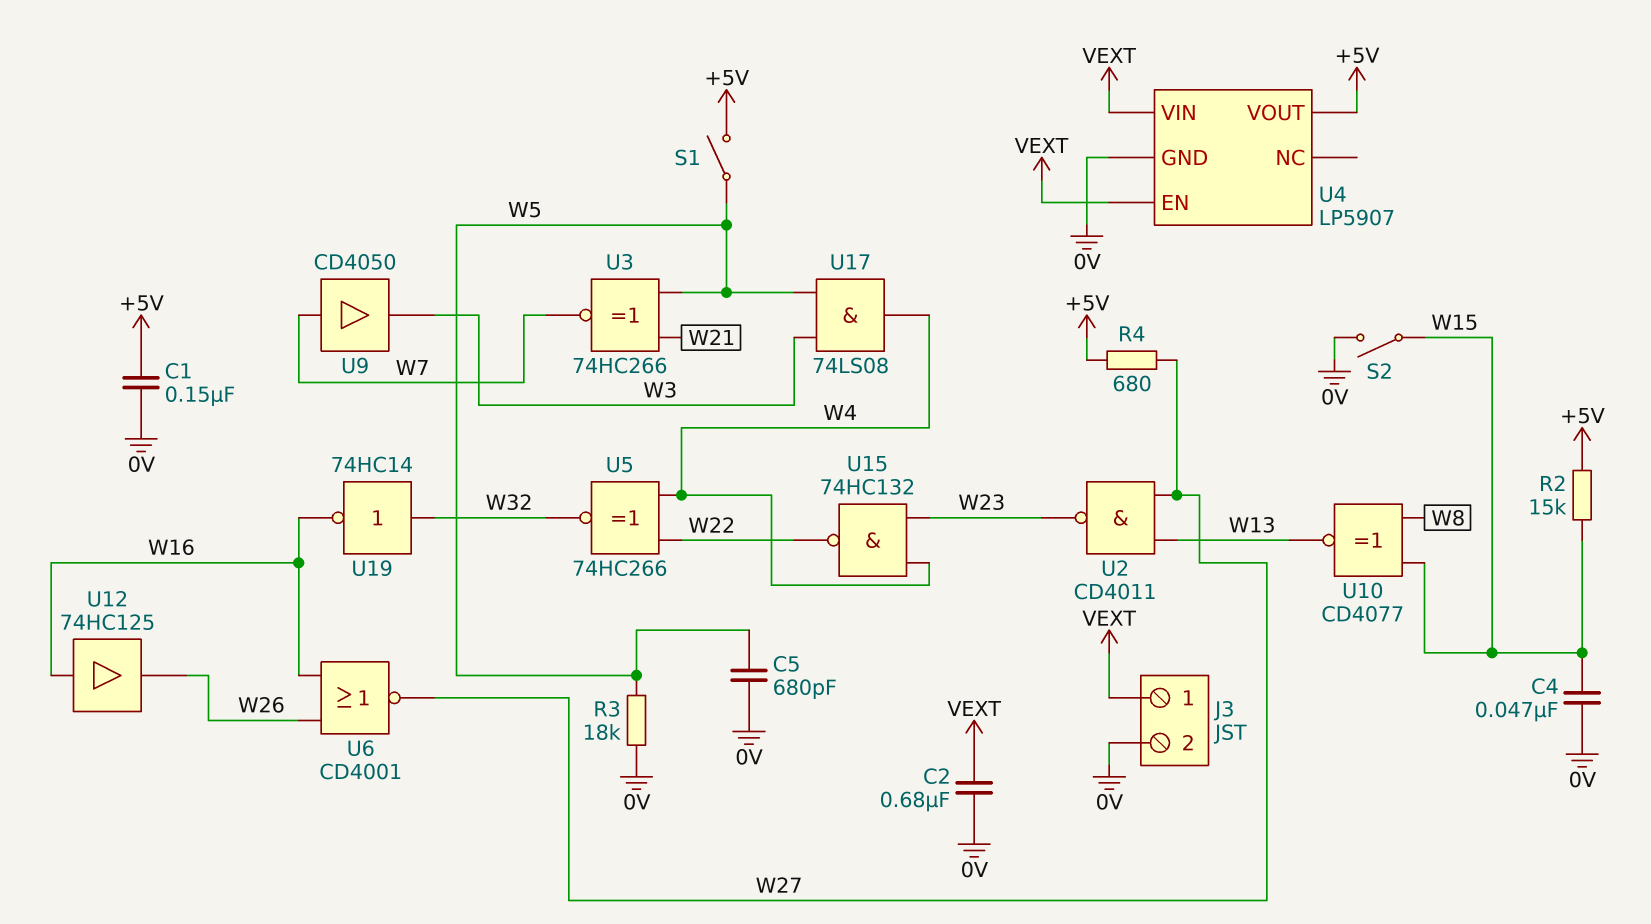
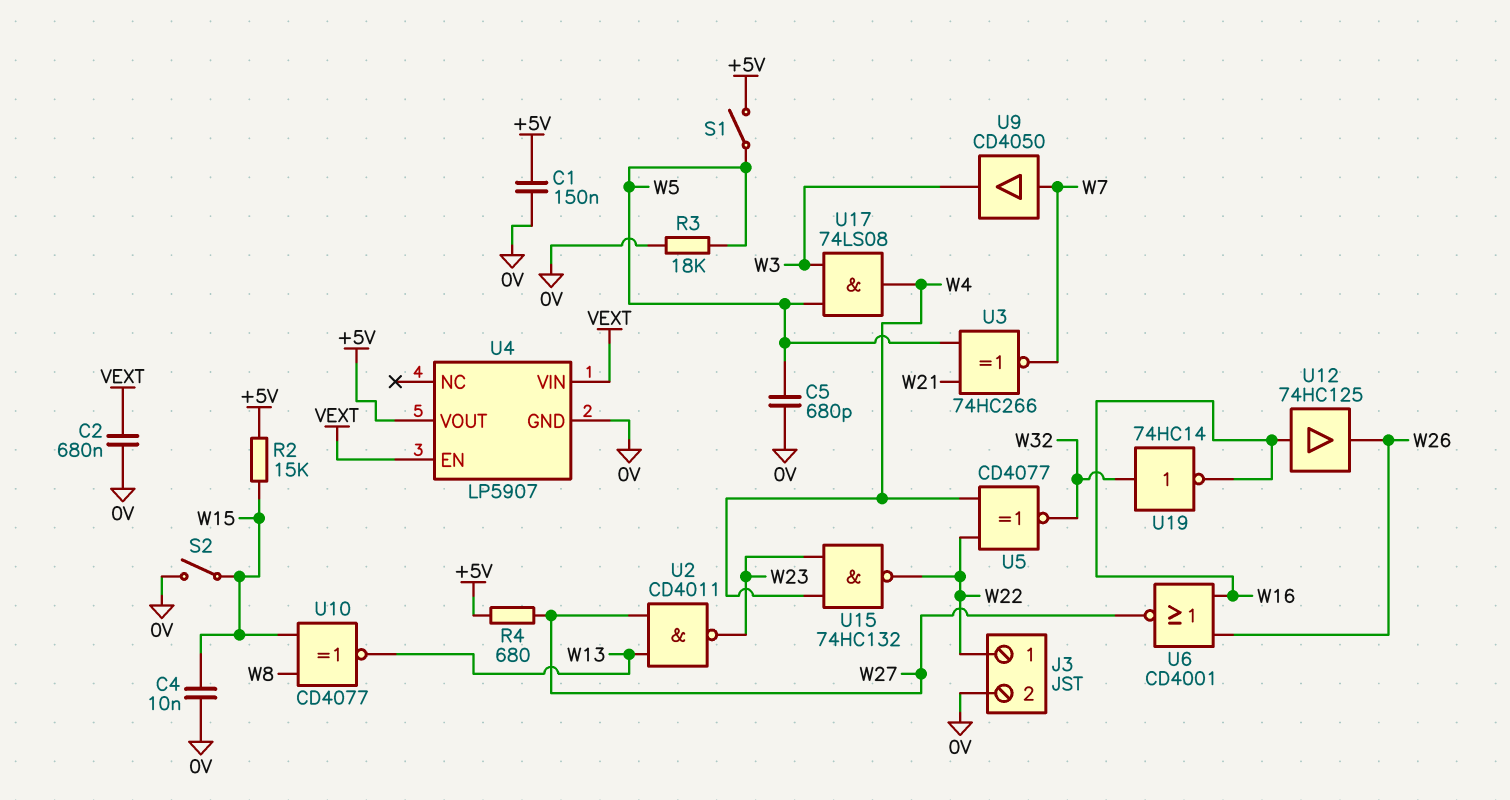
C4: 47nF (0V, W15) -> 10nF (0V, W15)
J3 pin 1: VEXT -> W22
U5: XNOR 74HC266 (in W4, in W22, out W32) -> XNOR CD4077 (in W4, in W22, out W32)

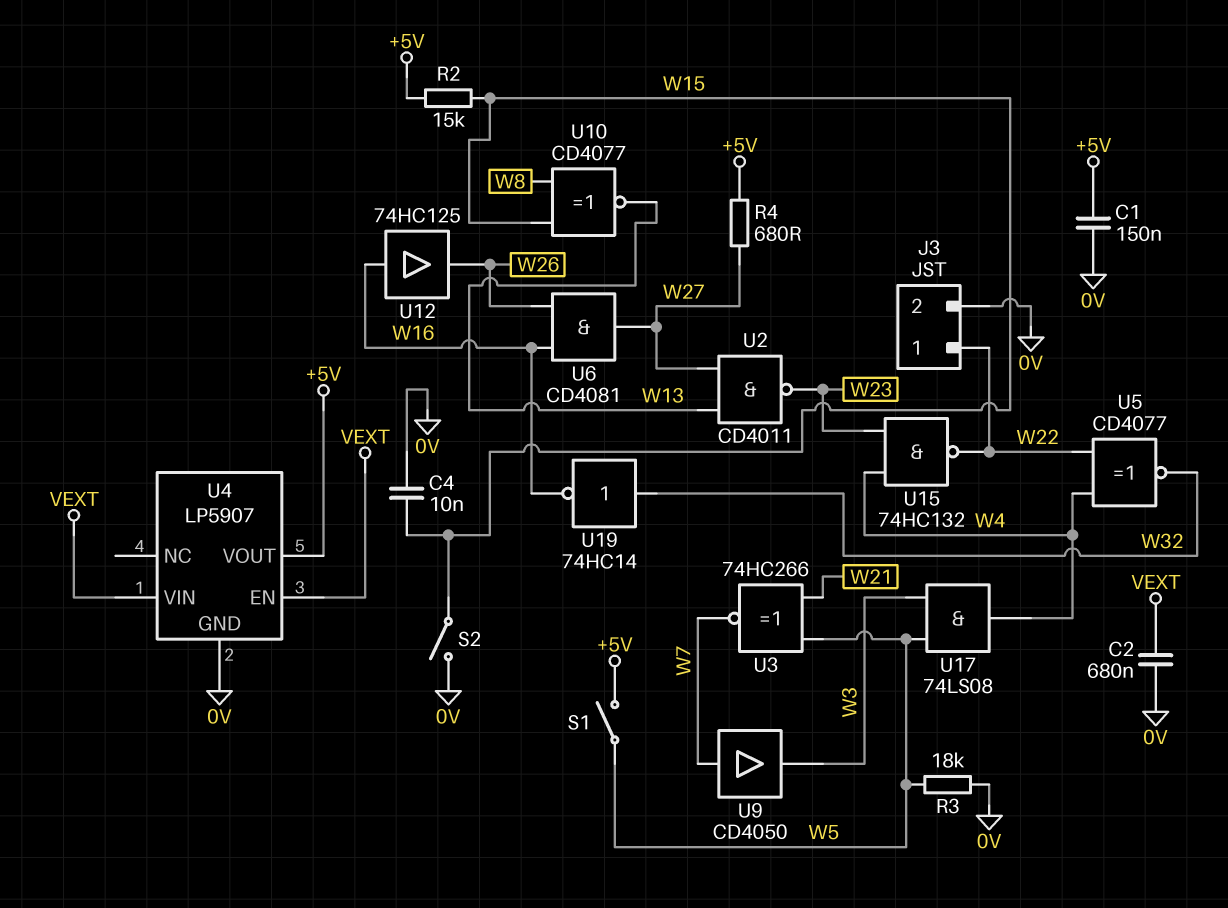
C5: 680pF (0V, W5) -> none
U6: NOR CD4001 (in W16, in W26, out W27) -> AND CD4081 (in W16, in W26, out W27)

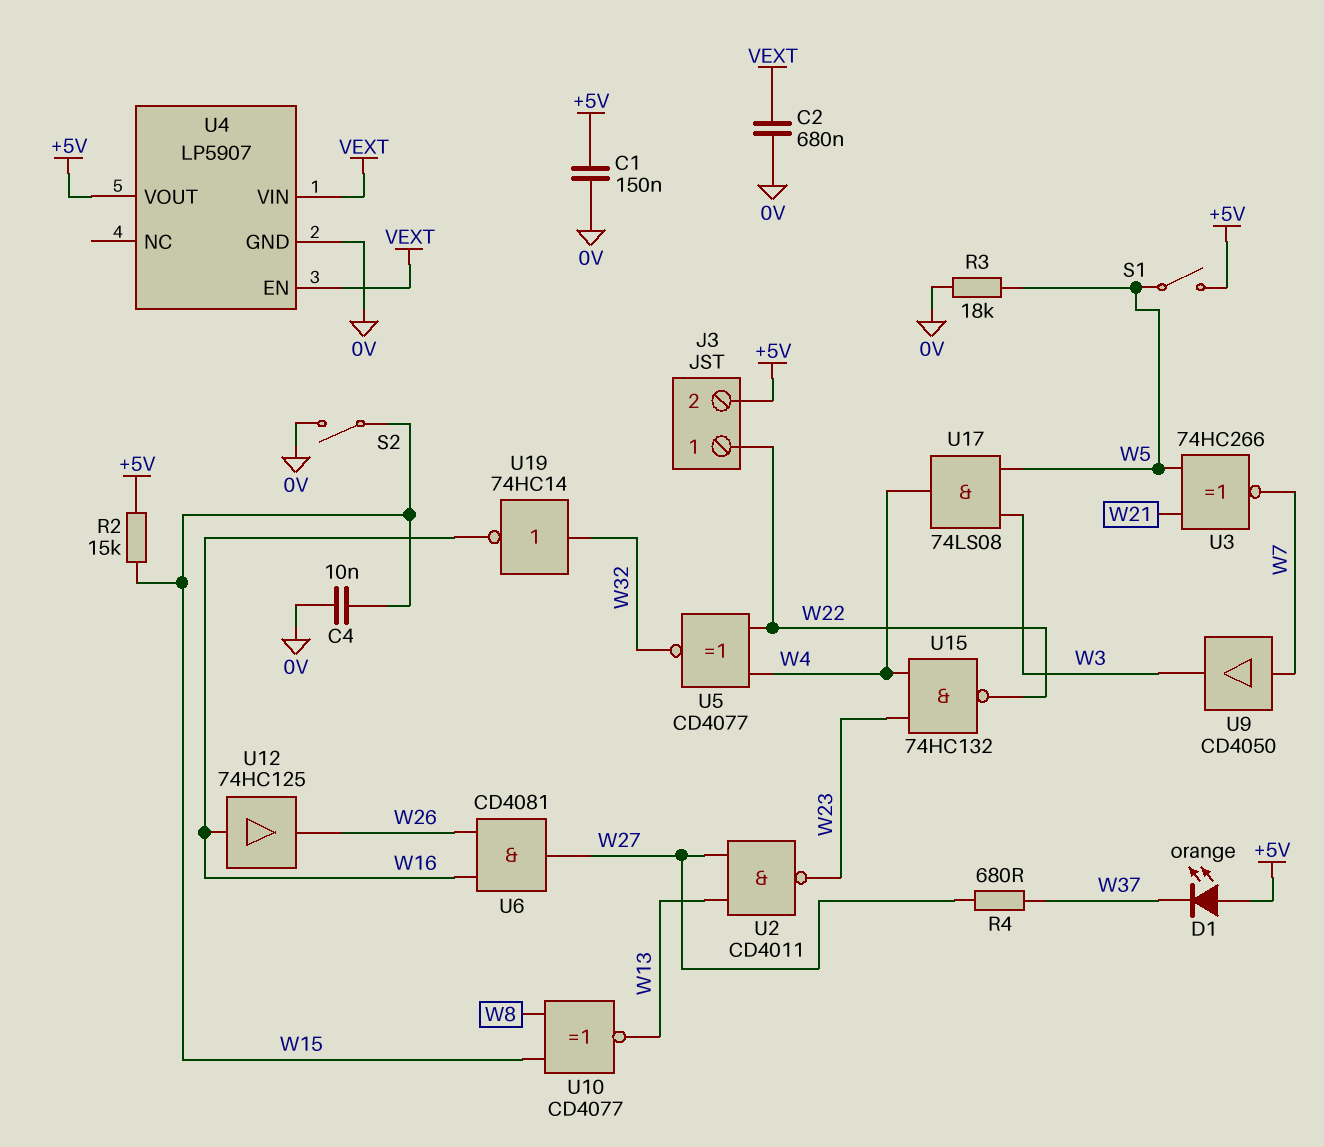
D1: none -> LED orange (A +5V, K W37)
J3 pin 2: 0V -> +5V
R4: 680 (+5V, W27) -> 680 (W27, W37)

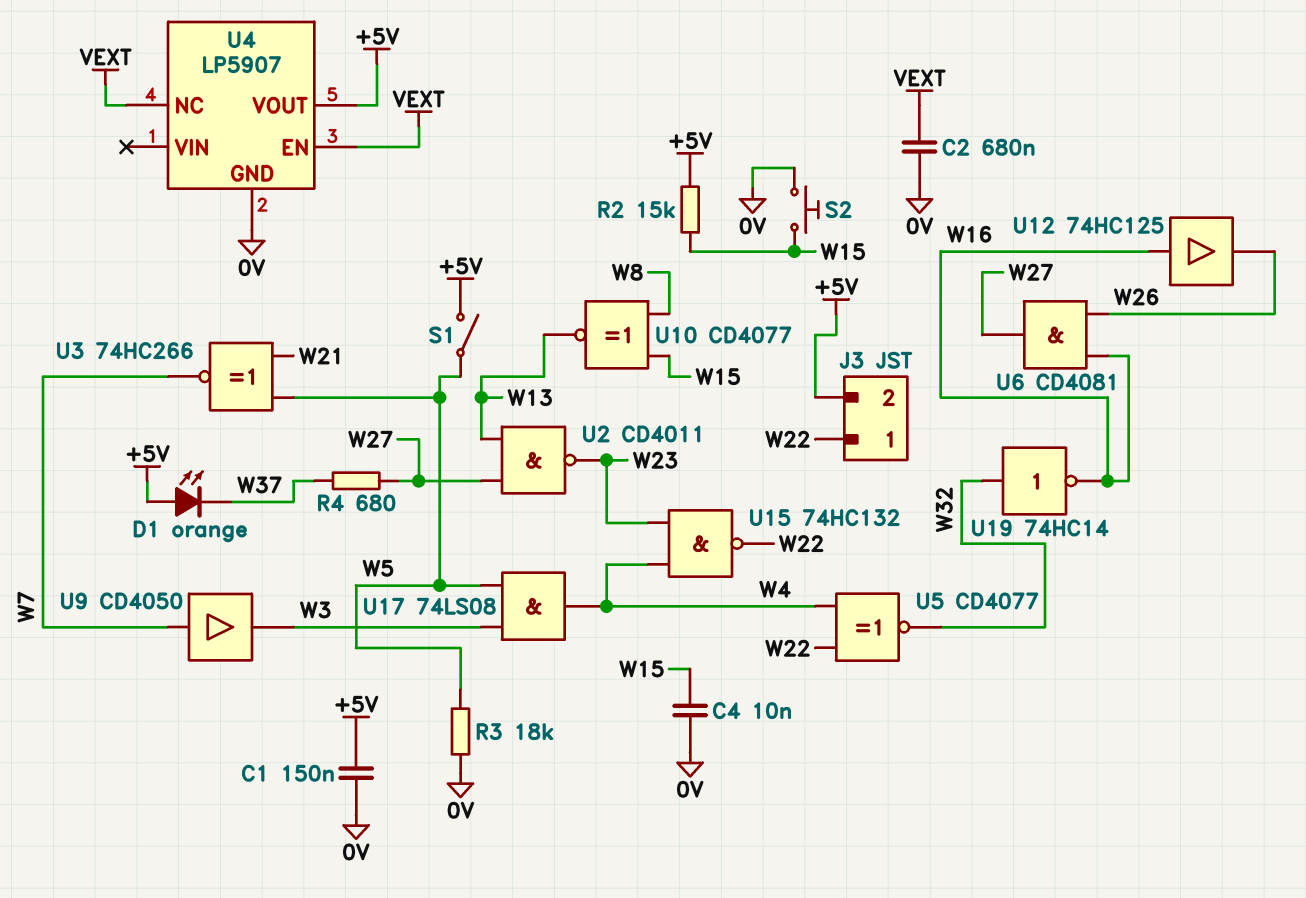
S2: switch (0V, W15) -> button (0V, W15)
U4 pin NC: none -> VEXT
U4 pin VIN: VEXT -> none

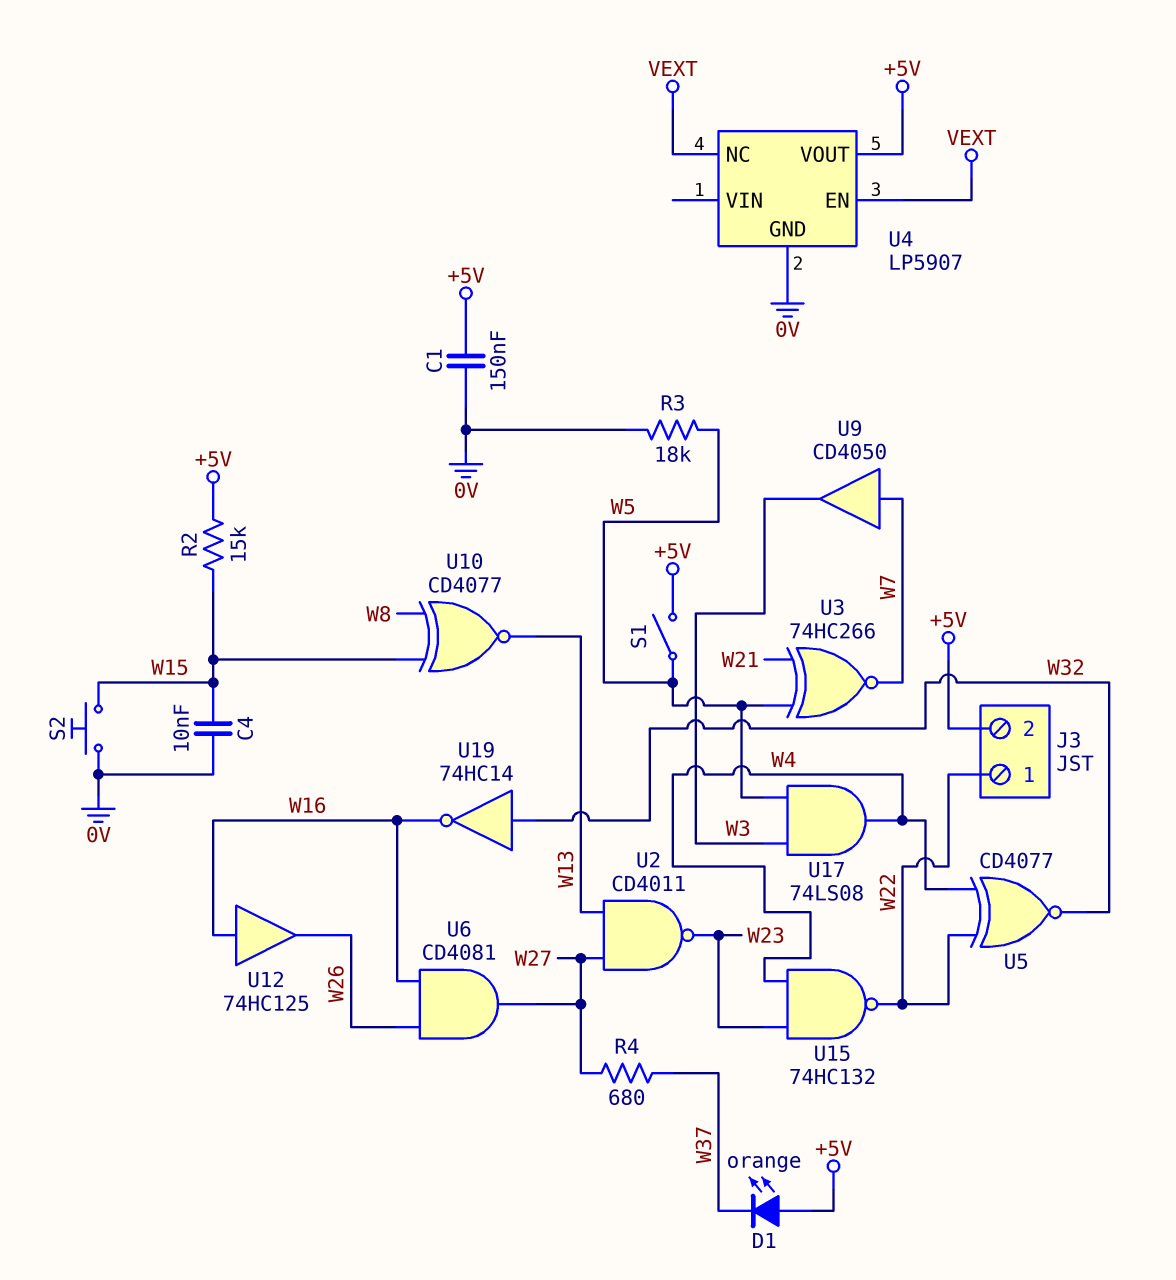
C2: 680nF (0V, VEXT) -> none

